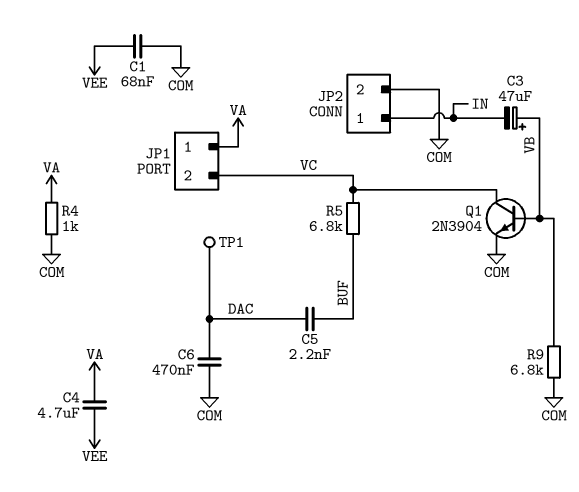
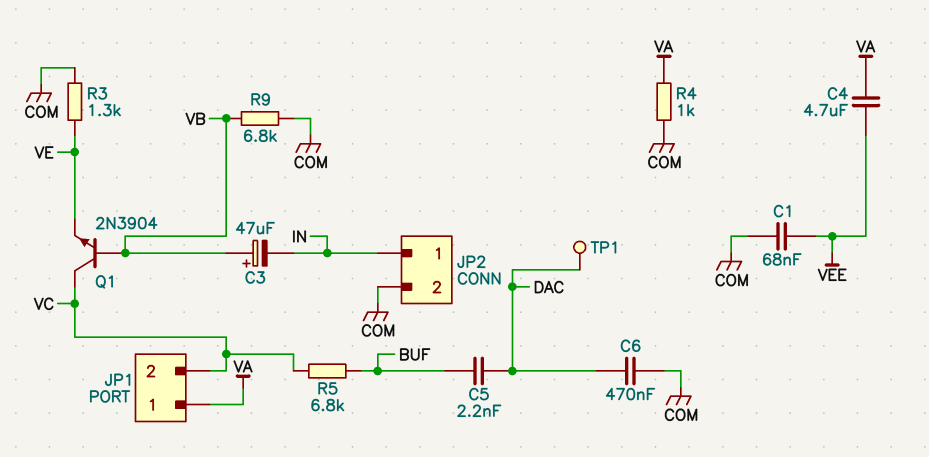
Q1: NPN 2N3904 (B VB, C VC, E COM) -> NPN 2N3904 (B VB, C VC, E VE)
R3: none -> 1.3k (COM, VE)

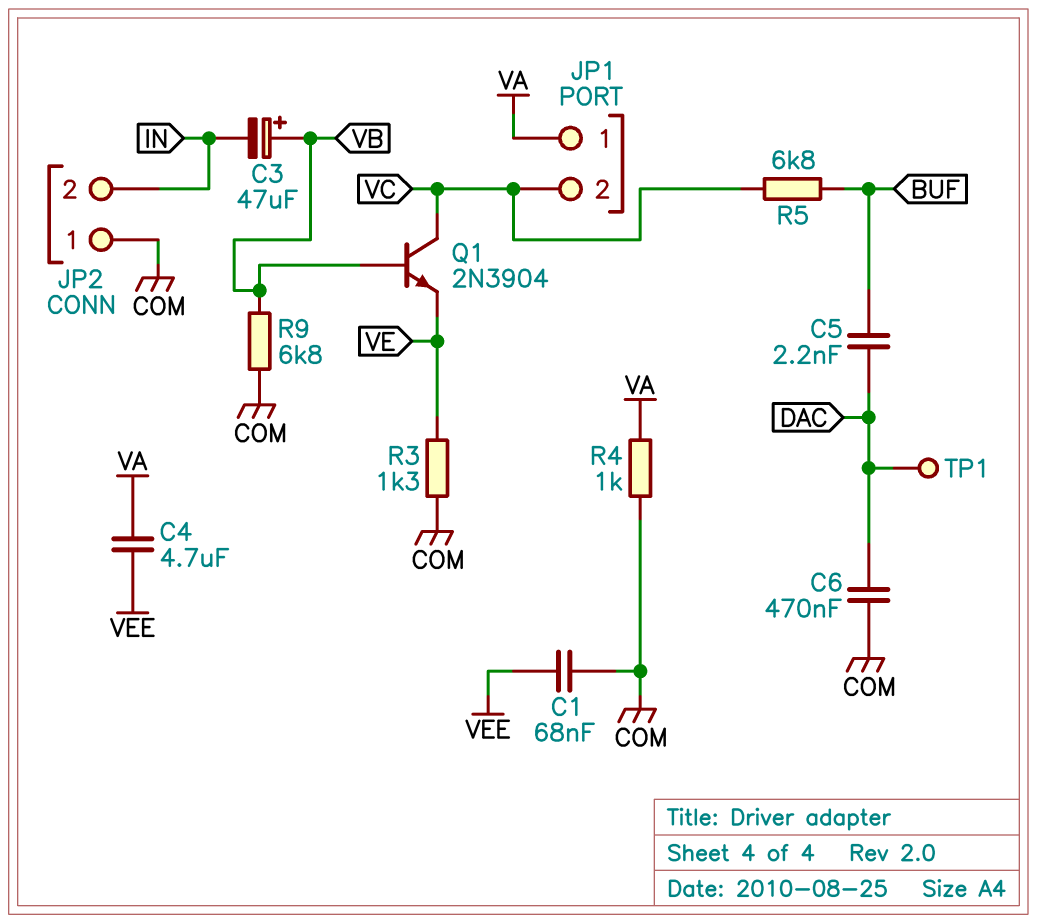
JP2 pin 1: IN -> COM
JP2 pin 2: COM -> IN

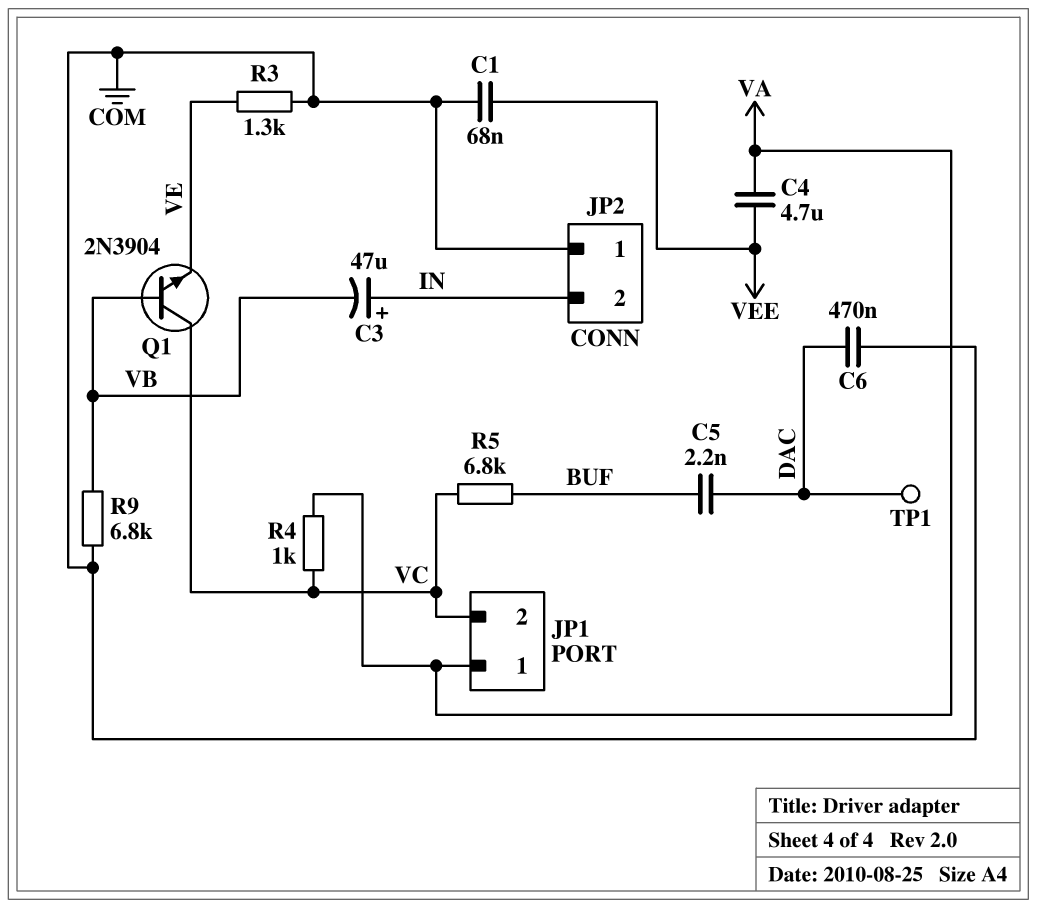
C3: 47uF (plus VB, minus IN) -> 47uF (plus IN, minus VB)
R4: 1k (COM, VA) -> 1k (VA, VC)

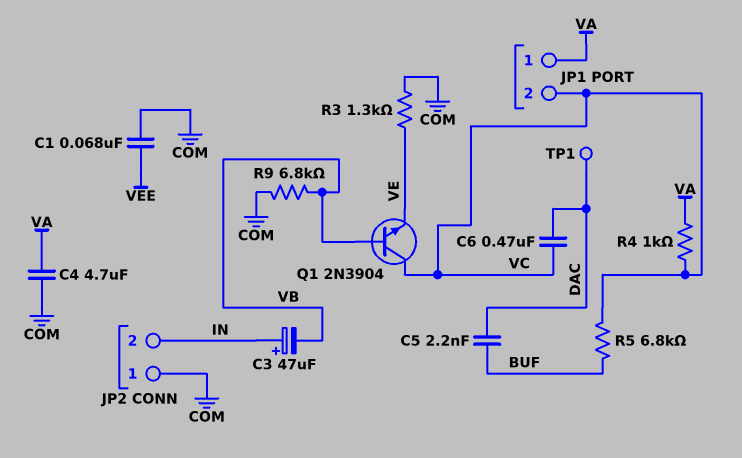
C4: 4.7uF (VA, VEE) -> 4.7uF (COM, VA)
C6: 470nF (COM, DAC) -> 470nF (DAC, VC)

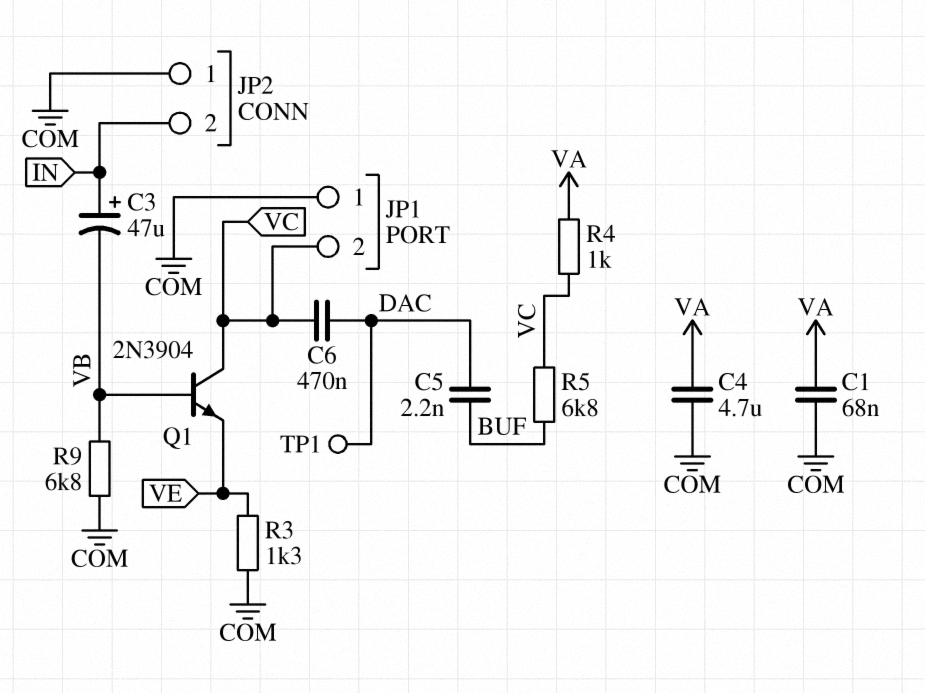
C1: 68nF (COM, VEE) -> 68nF (COM, VA)
JP1 pin 1: VA -> COM

